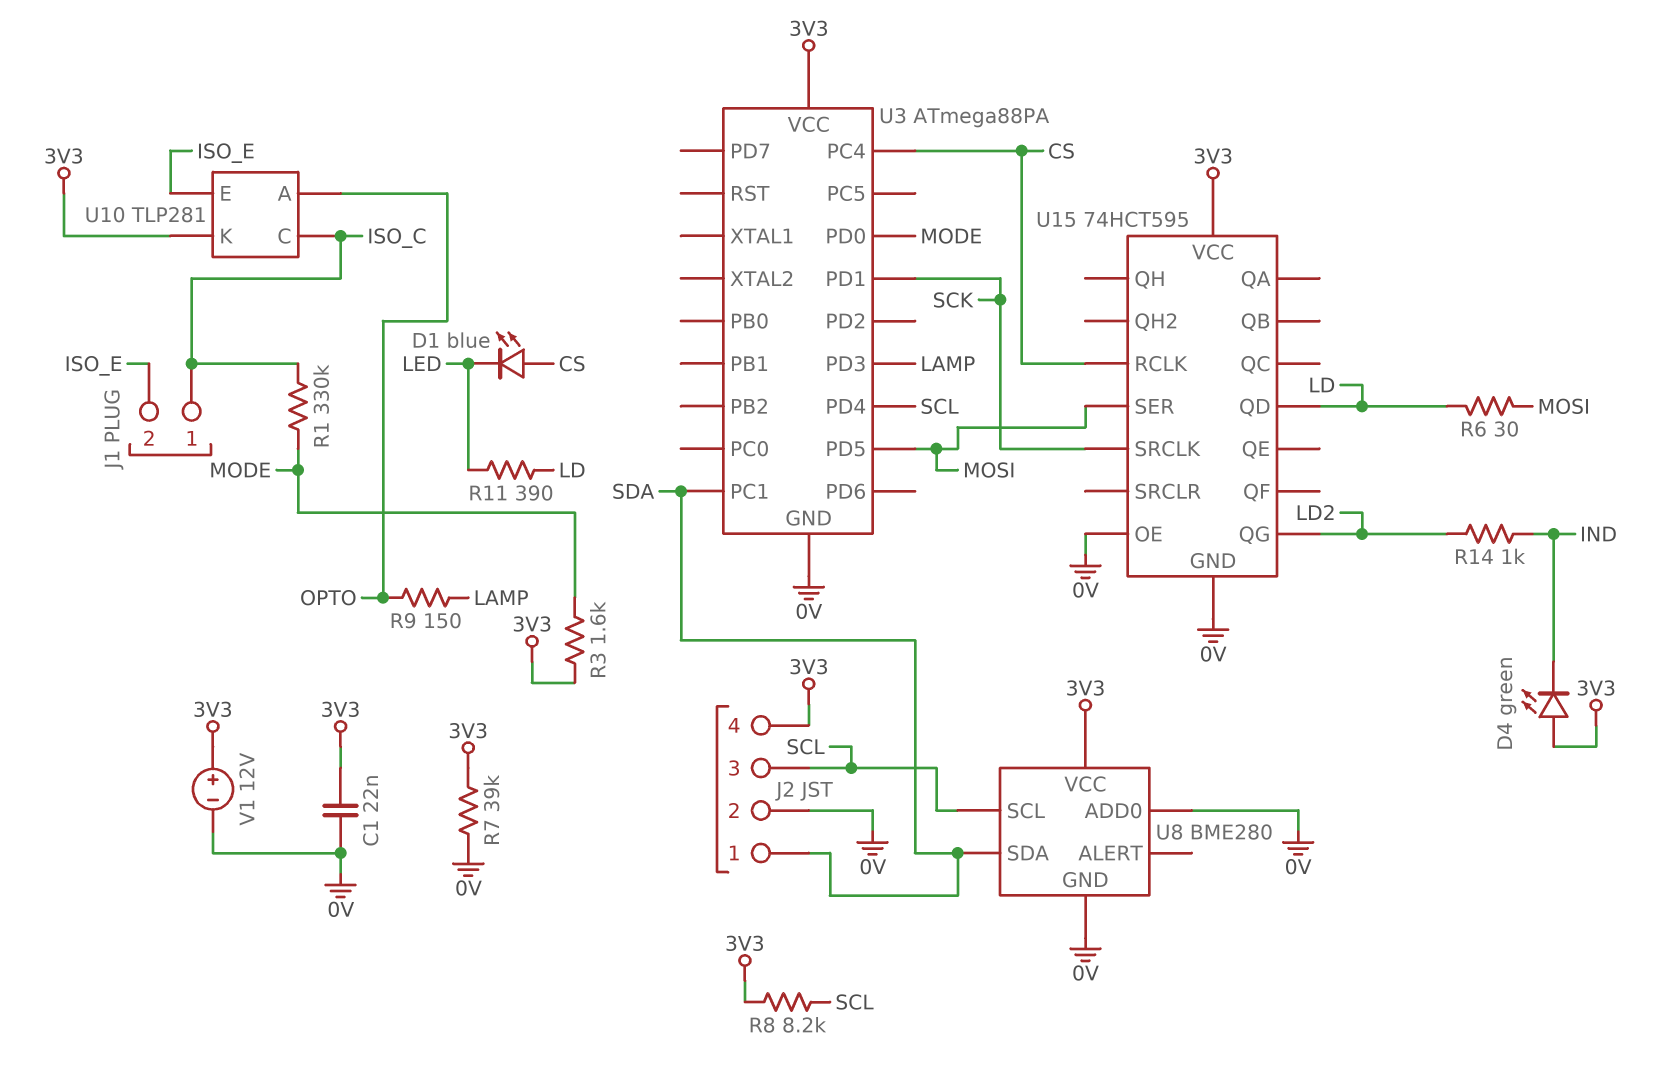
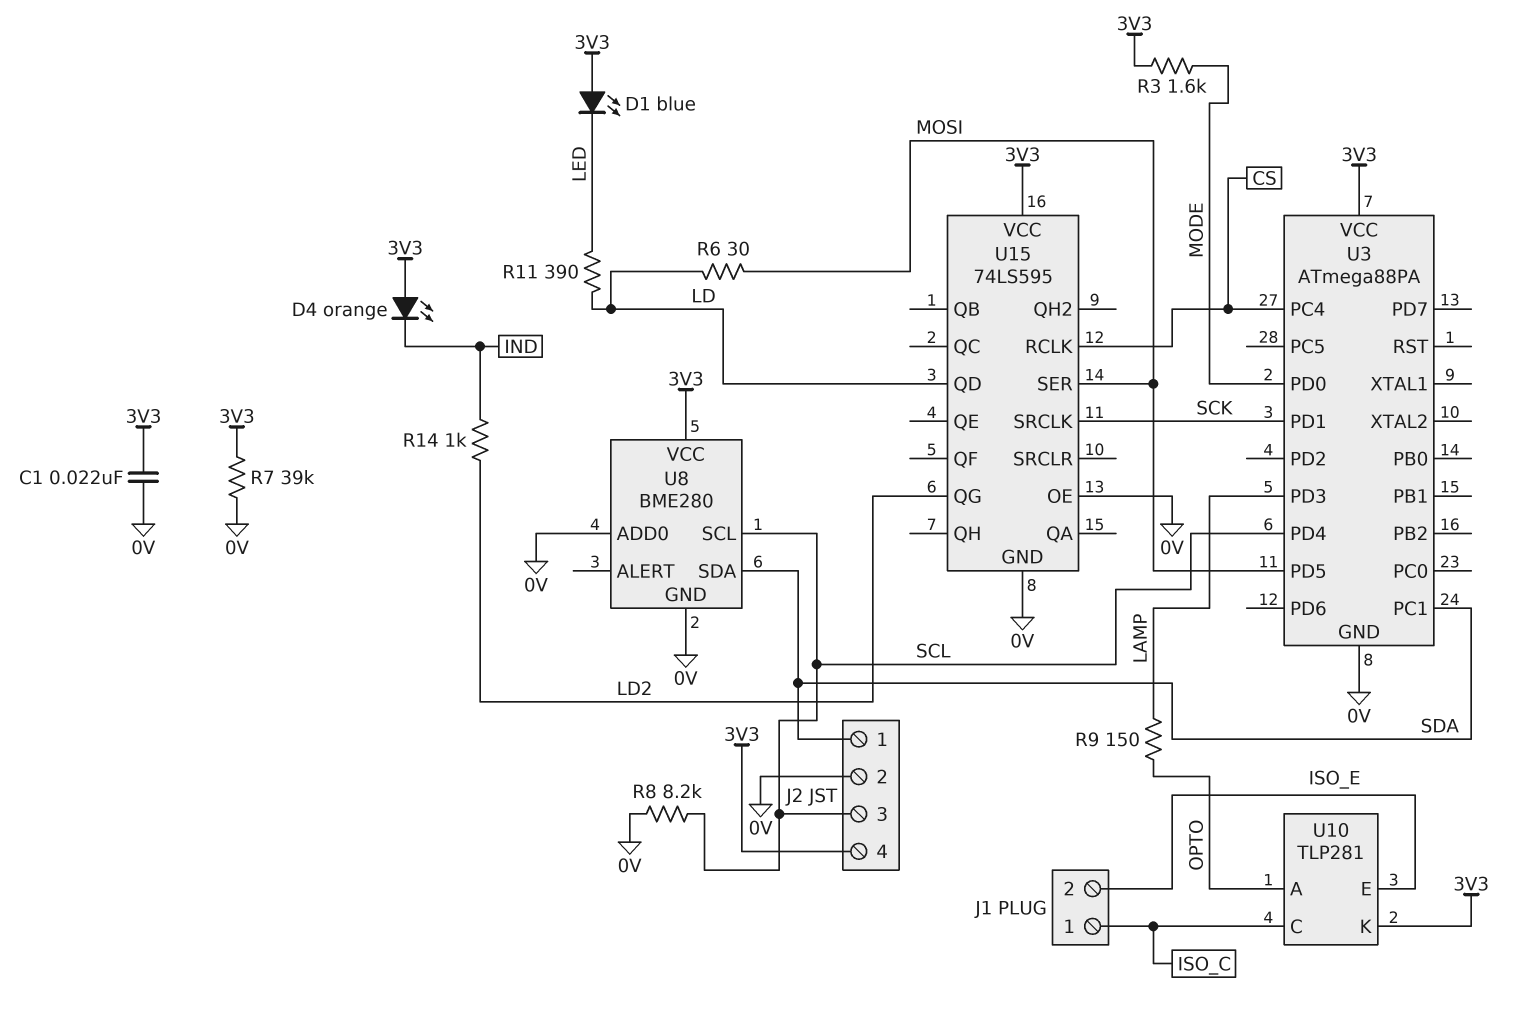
D1: LED blue (A CS, K LED) -> LED blue (A 3V3, K LED)
D4: LED green (A 3V3, K IND) -> LED orange (A 3V3, K IND)
R1: 330k (ISO_C, MODE) -> none
R8: 8.2k (3V3, SCL) -> 8.2k (0V, SCL)
U15: 74HCT595 -> 74LS595
V1: 12V (plus 3V3, minus 0V) -> none

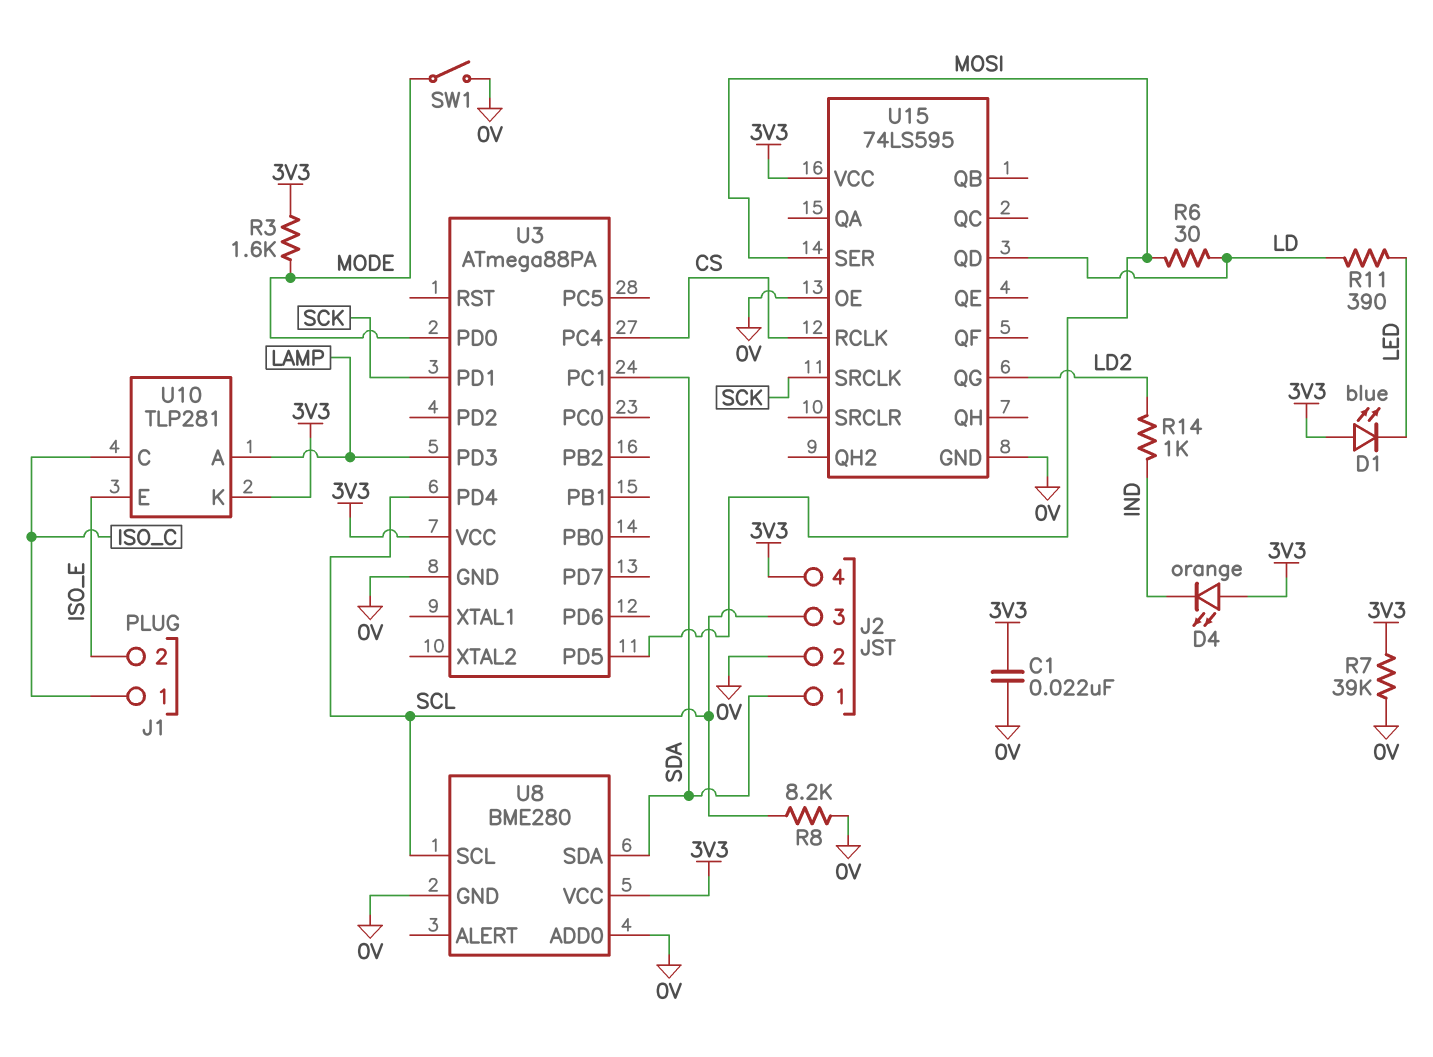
R9: 150 (LAMP, OPTO) -> none
SW1: none -> switch (0V, MODE)
U10 pin A: OPTO -> LAMP

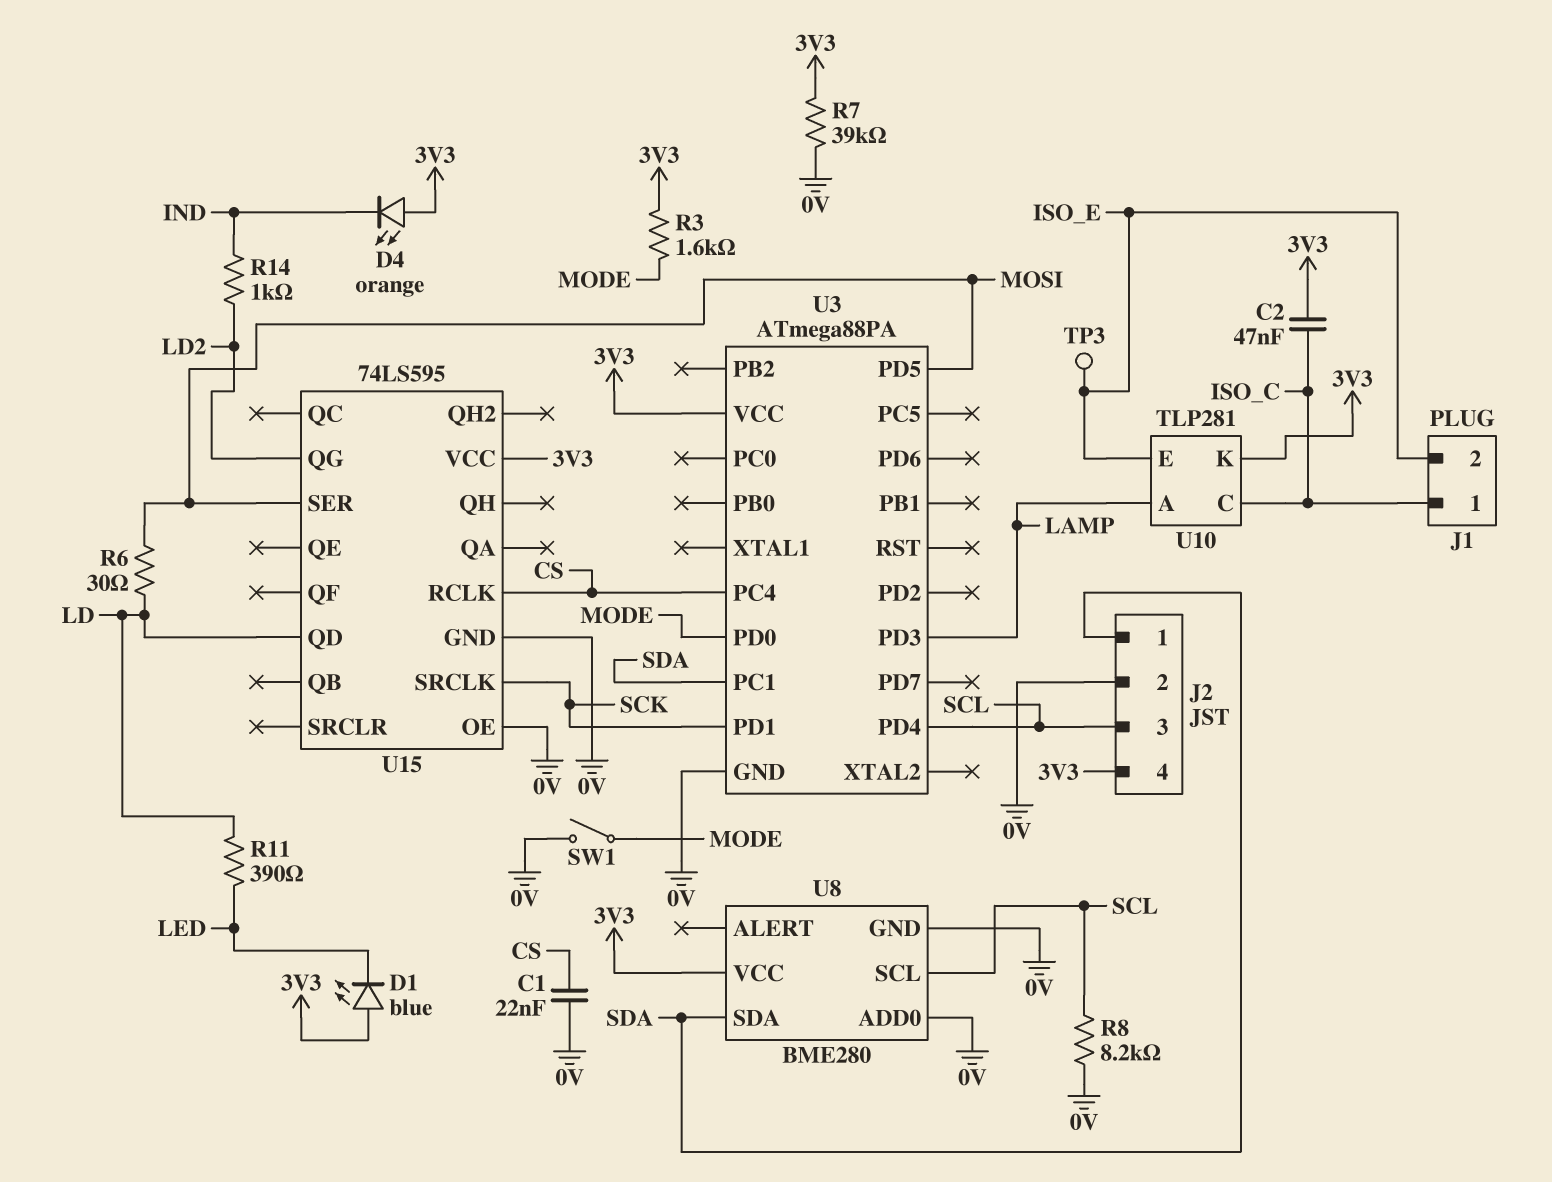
C1: 22nF (0V, 3V3) -> 22nF (0V, CS)
C2: none -> 47nF (3V3, ISO_C)
TP3: none -> test point (ISO_E)

